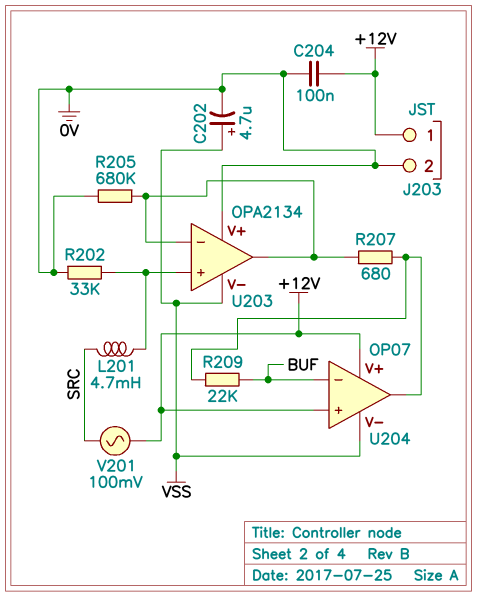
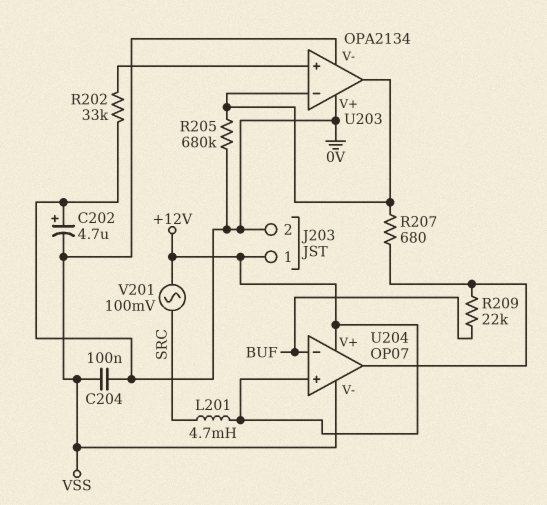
C202: 4.7uF (plus VSS, minus 0V) -> 4.7uF (plus 0V, minus VSS)
C204: 100nF (+12V, 0V) -> 100nF (0V, VSS)
L201: 4.7mH (SRC, U203/in+) -> 4.7mH (+12V, SRC)

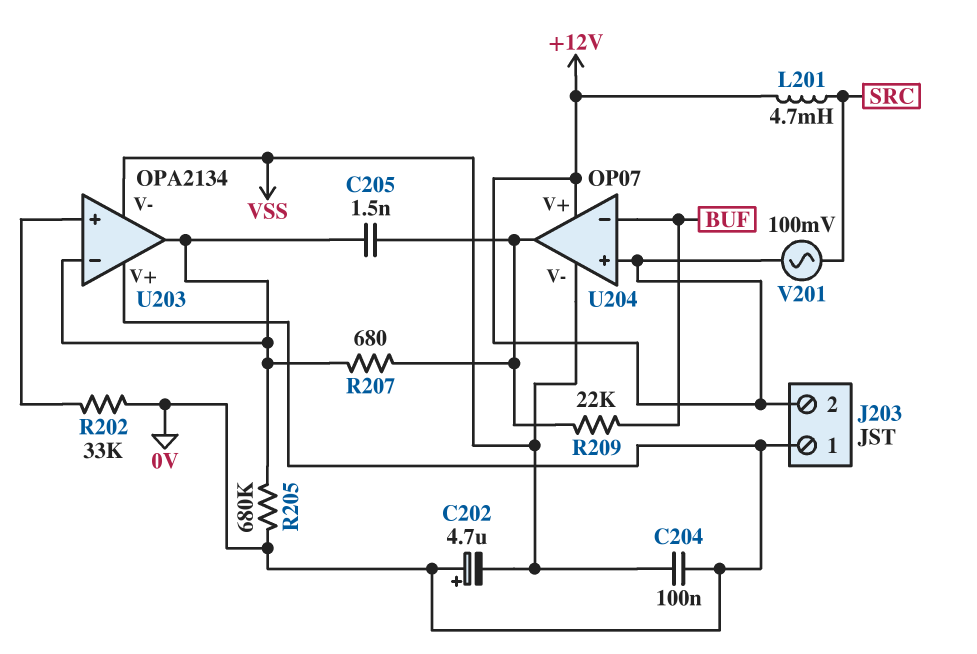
C205: none -> 1.5nF (U203/in-, U204/out)
J203 pin 1: +12V -> 0V
J203 pin 2: 0V -> +12V

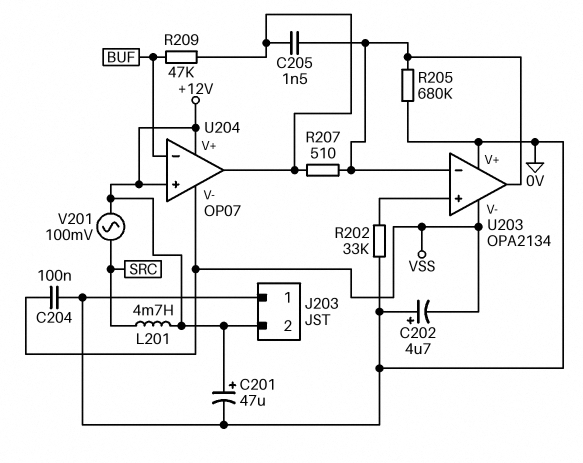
C201: none -> 47uF (plus +12V, minus 0V)
R207: 680 (U203/in-, U204/out) -> 510 (U203/in-, U204/out)
R209: 22k (BUF, U204/out) -> 47k (BUF, U204/out)

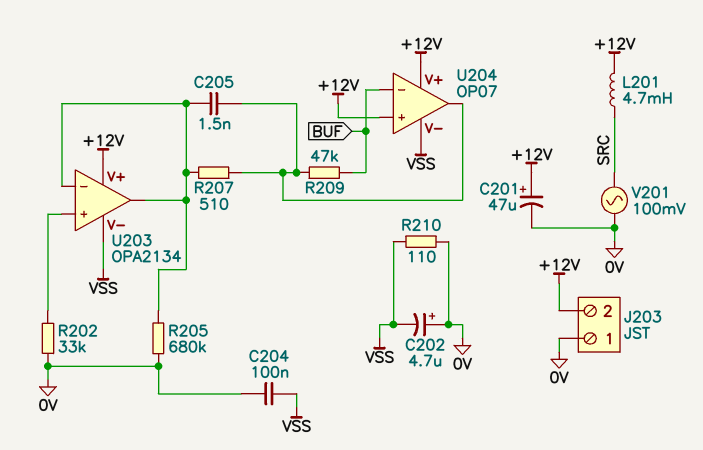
R210: none -> 110 (0V, VSS)
U203 pin V+: 0V -> +12V
V201: AC 100mV (+12V, SRC) -> AC 100mV (0V, SRC)

